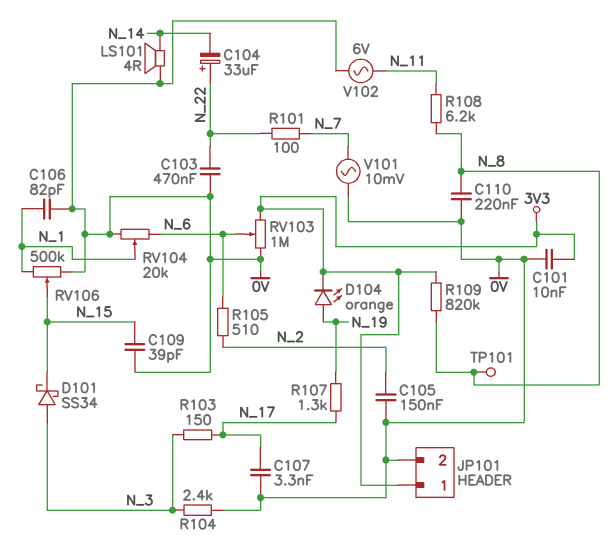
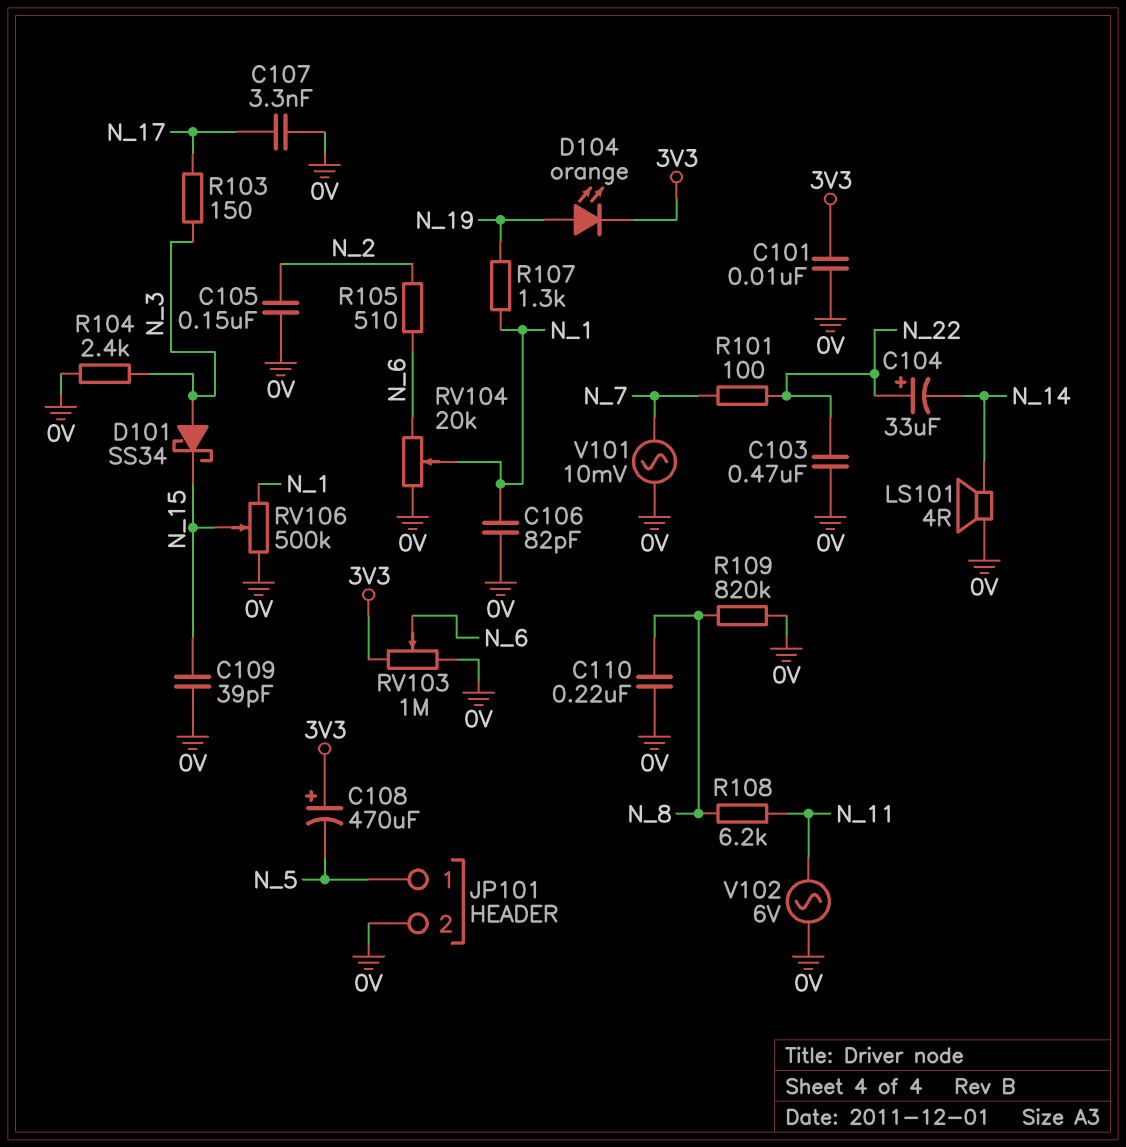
C108: none -> 470uF (plus 3V3, minus N_5)
JP101 pin 1: 3V3 -> N_5
R107: 1.3k (N_17, N_19) -> 1.3k (N_1, N_19)
R109: 820k (3V3, N_8) -> 820k (0V, N_8)
TP101: test point (N_8) -> none

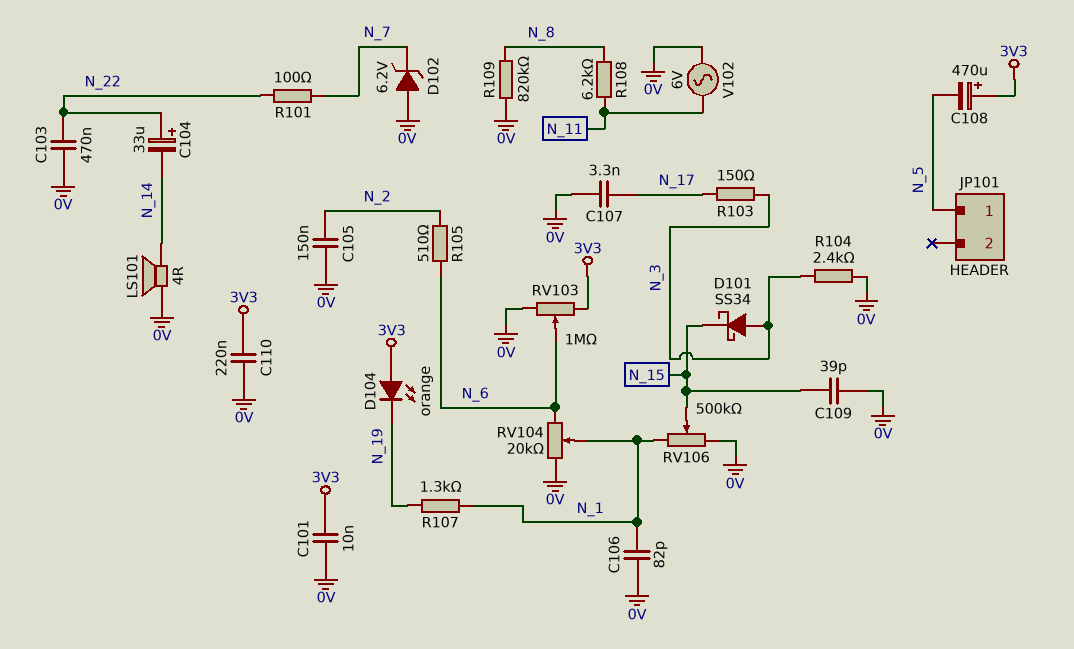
C110: 220nF (0V, N_8) -> 220nF (0V, 3V3)
D102: none -> zener 6.2V (A 0V, K N_7)
D104: LED orange (A N_19, K 3V3) -> LED orange (A 3V3, K N_19)
JP101 pin 2: 0V -> none
V101: AC 10mV (0V, N_7) -> none

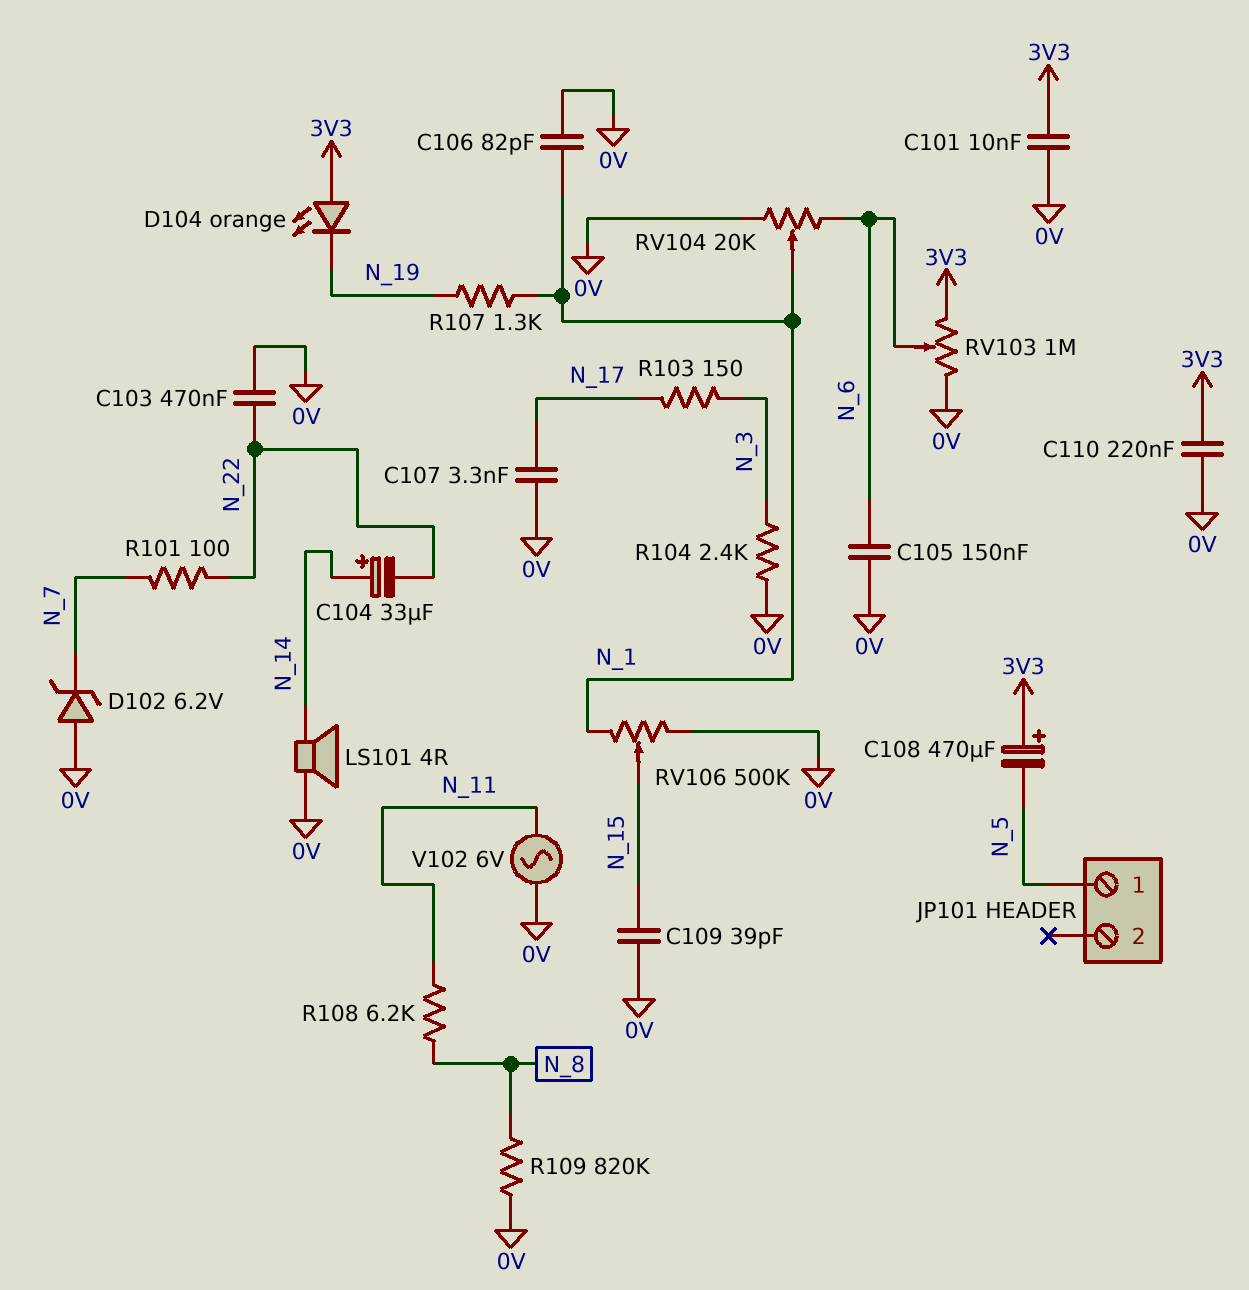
C104: 33uF (plus N_22, minus N_14) -> 33uF (plus N_14, minus N_22)
C105: 150nF (0V, N_2) -> 150nF (0V, N_6)
D101: schottky SS34 (A N_3, K N_15) -> none
R105: 510 (N_2, N_6) -> none

